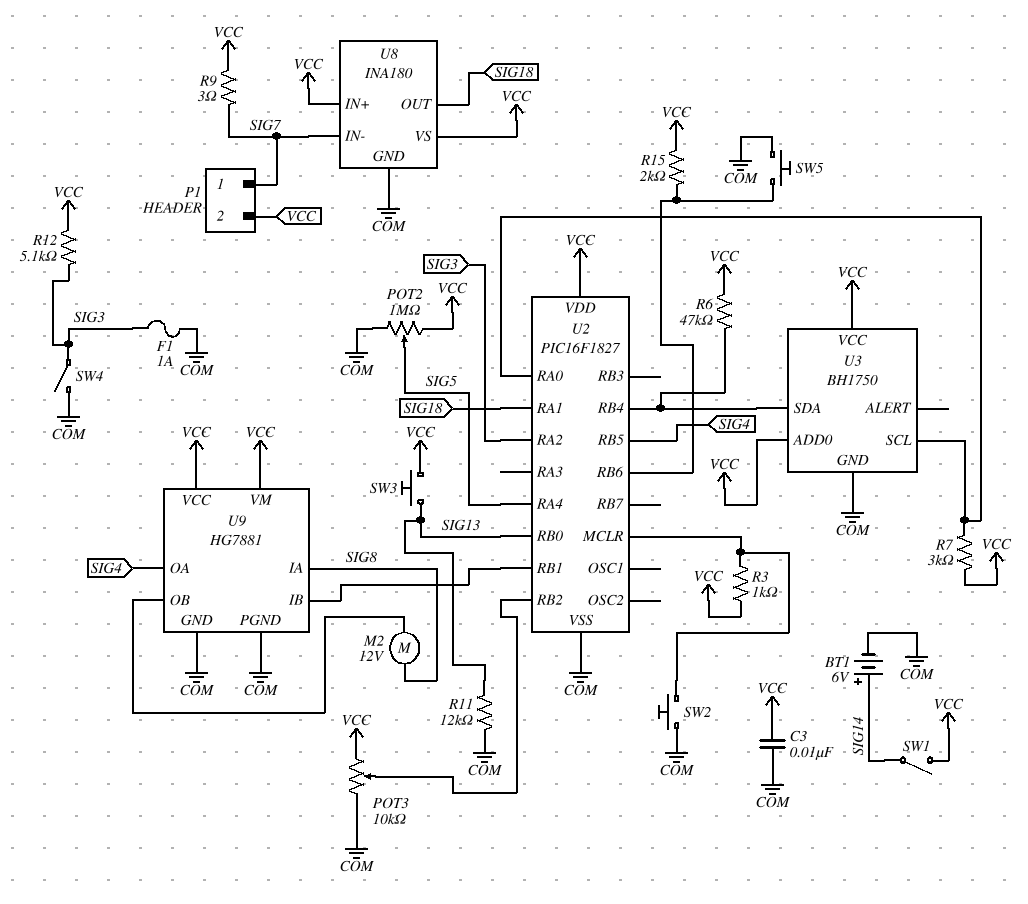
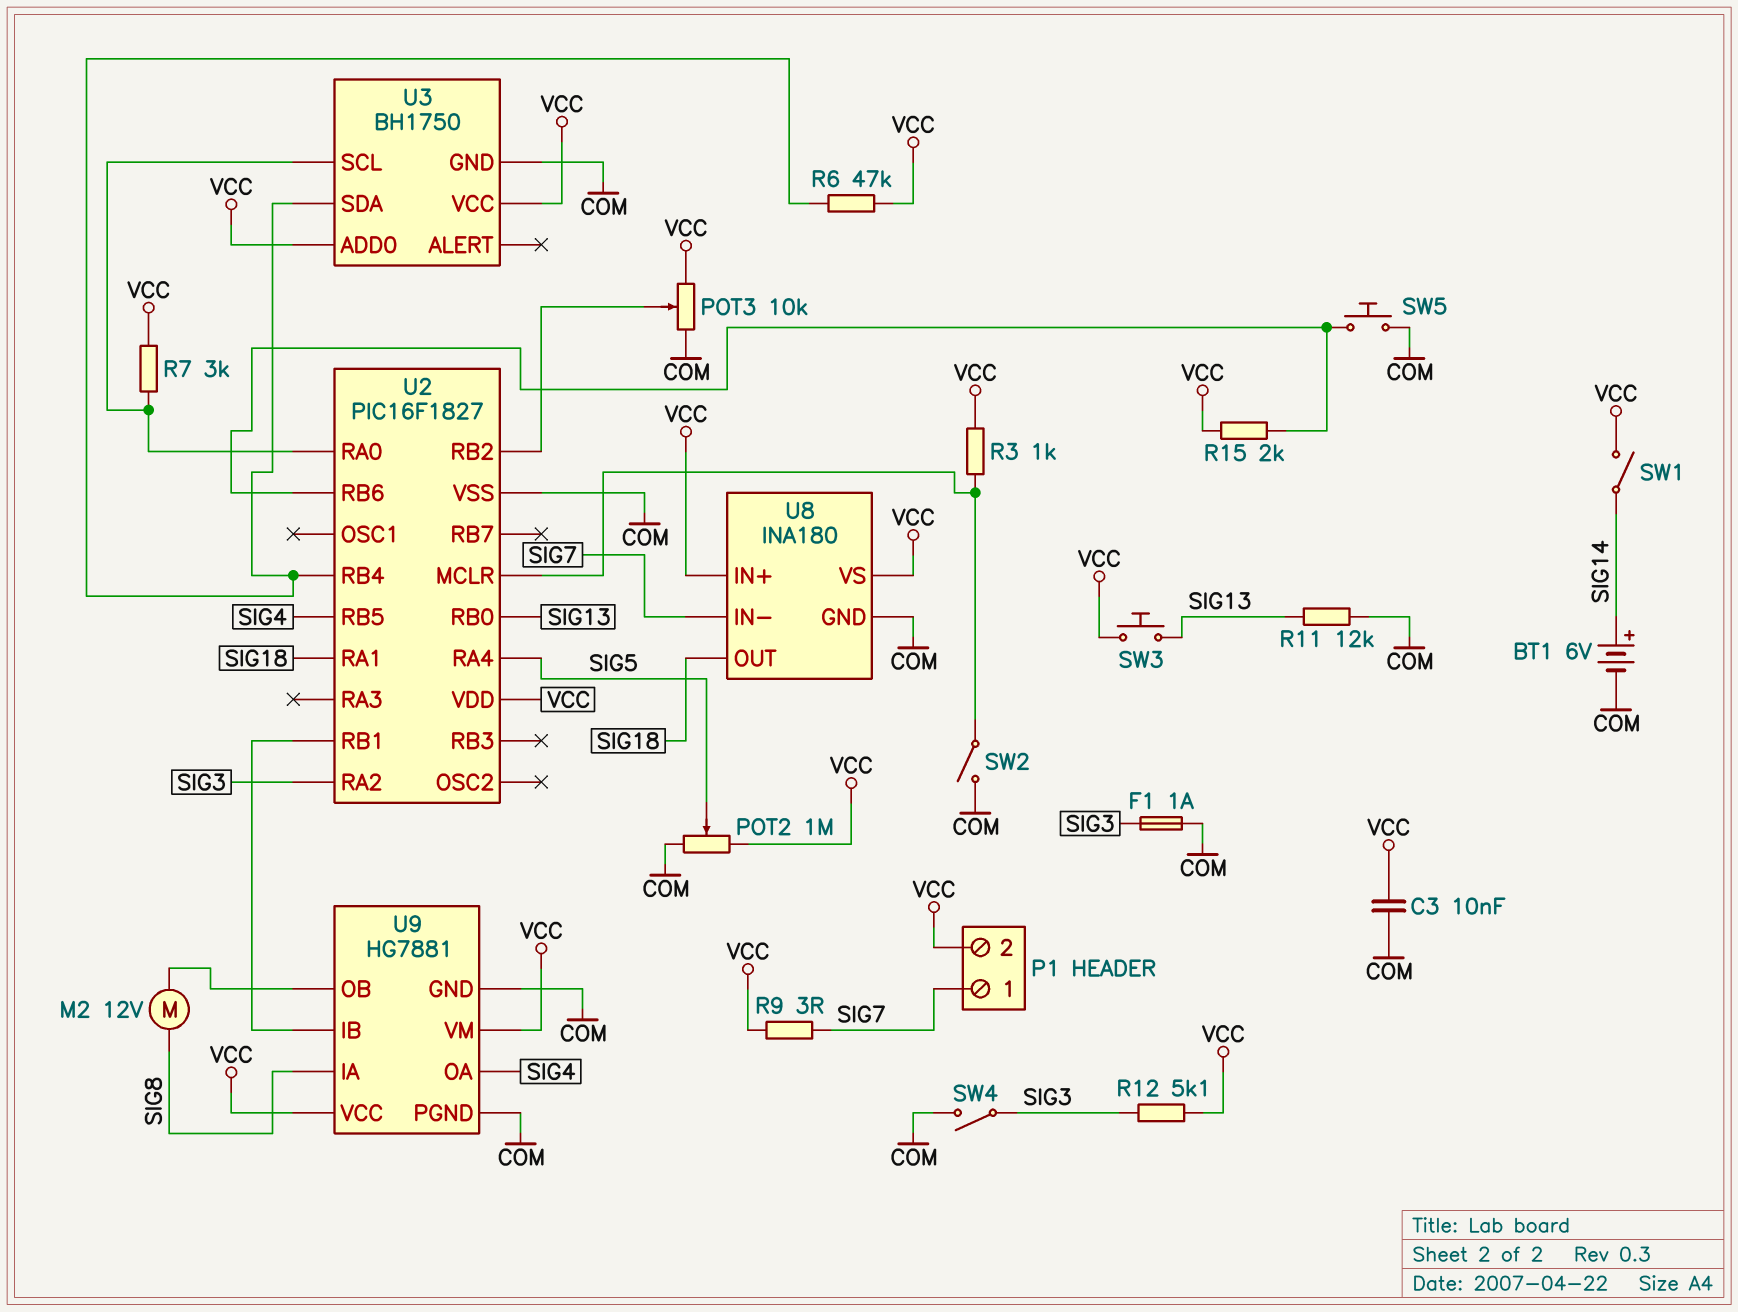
SW2: button (COM, U2/MCLR) -> switch (COM, U2/MCLR)

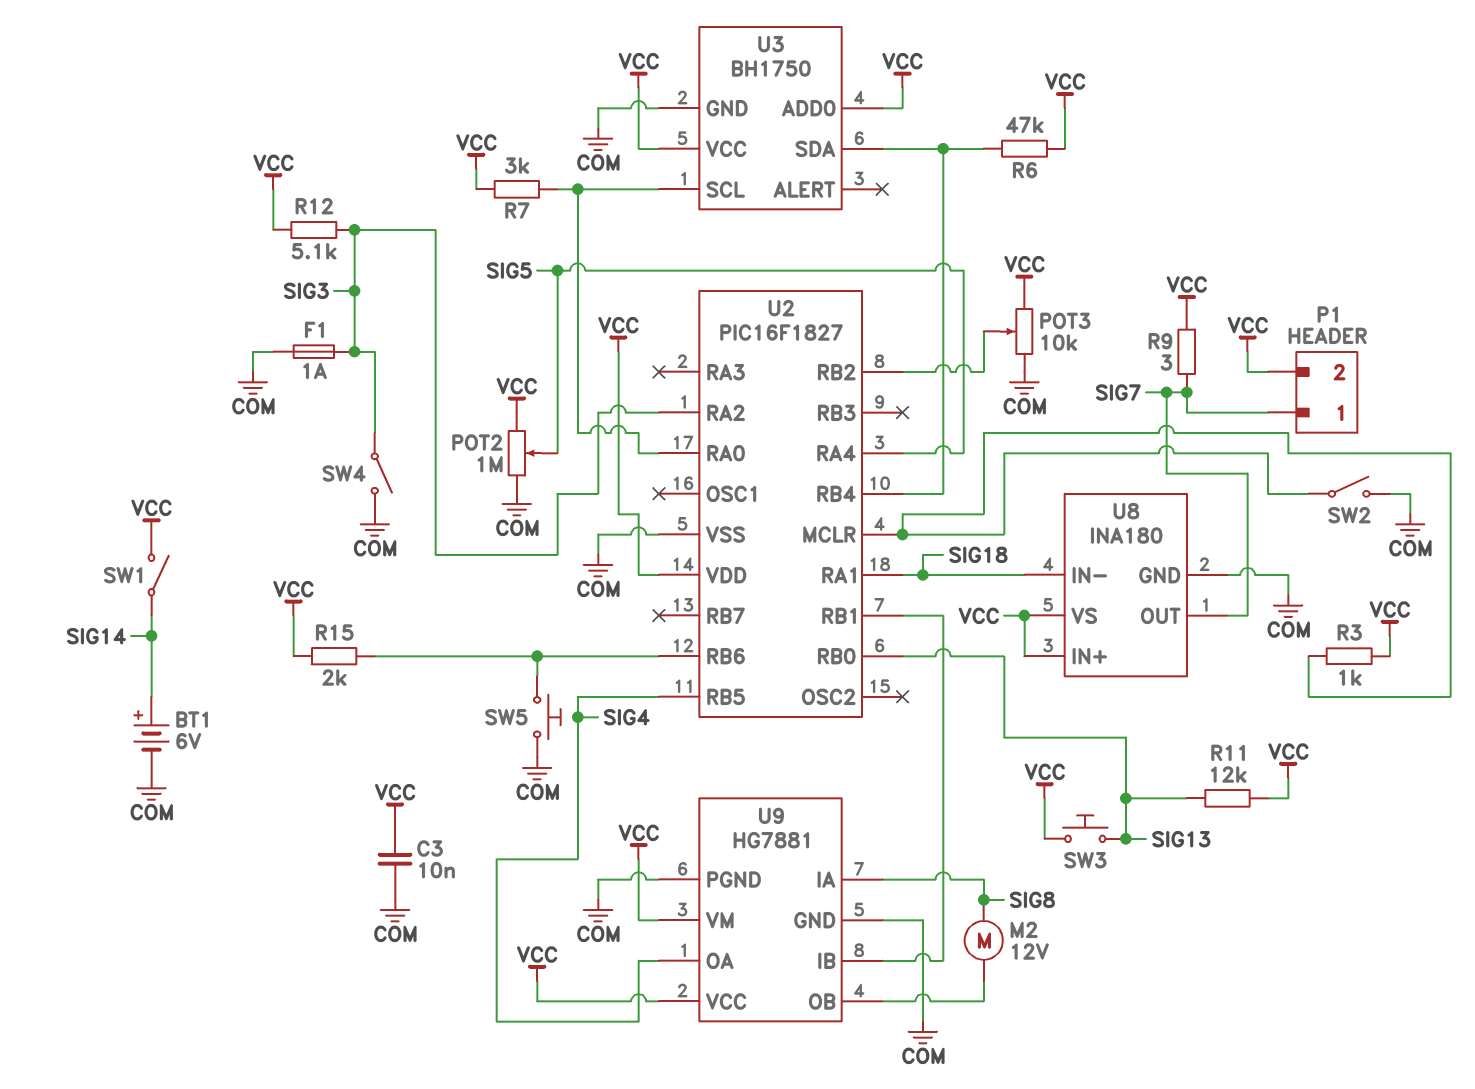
R11: 12k (COM, SIG13) -> 12k (SIG13, VCC)
U8 pin IN-: SIG7 -> SIG18
U8 pin OUT: SIG18 -> SIG7

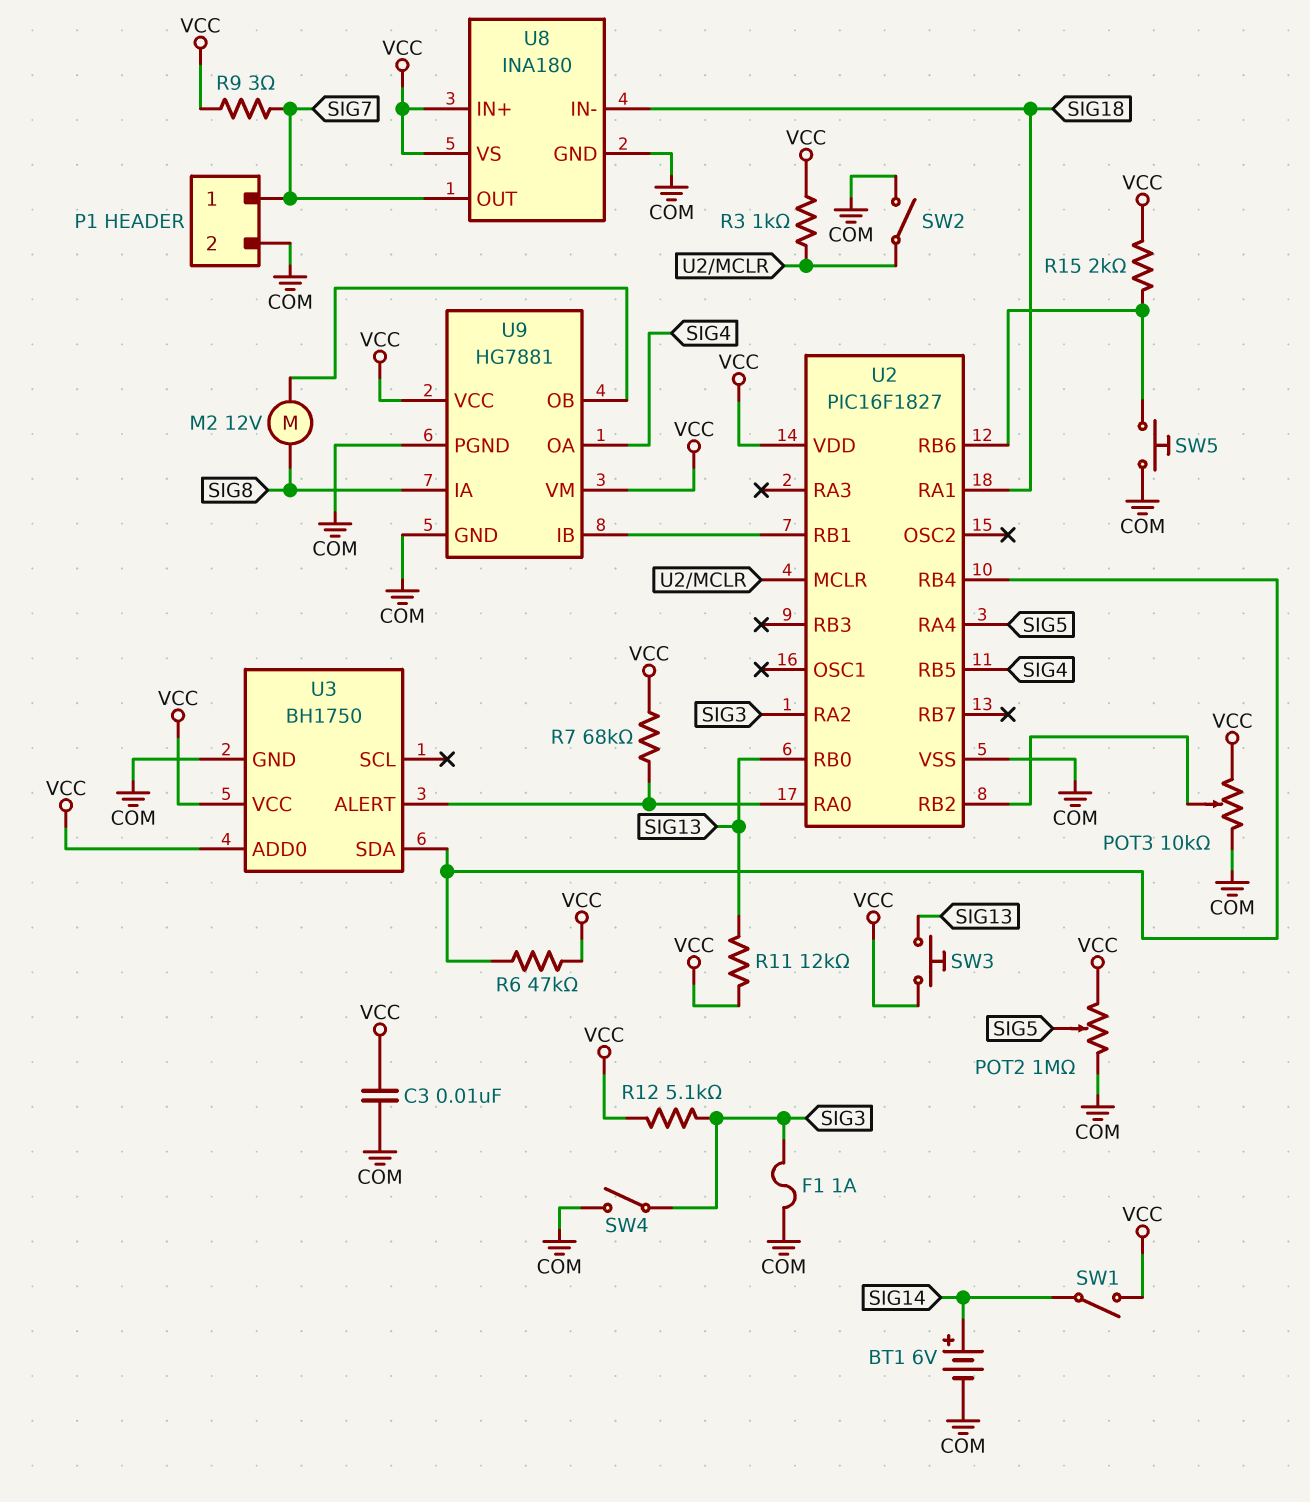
P1 pin 2: VCC -> COM
R7: 3k (U2/RA0, VCC) -> 68k (U2/RA0, VCC)
U3 pin ALERT: none -> U2/RA0
U3 pin SCL: U2/RA0 -> none

